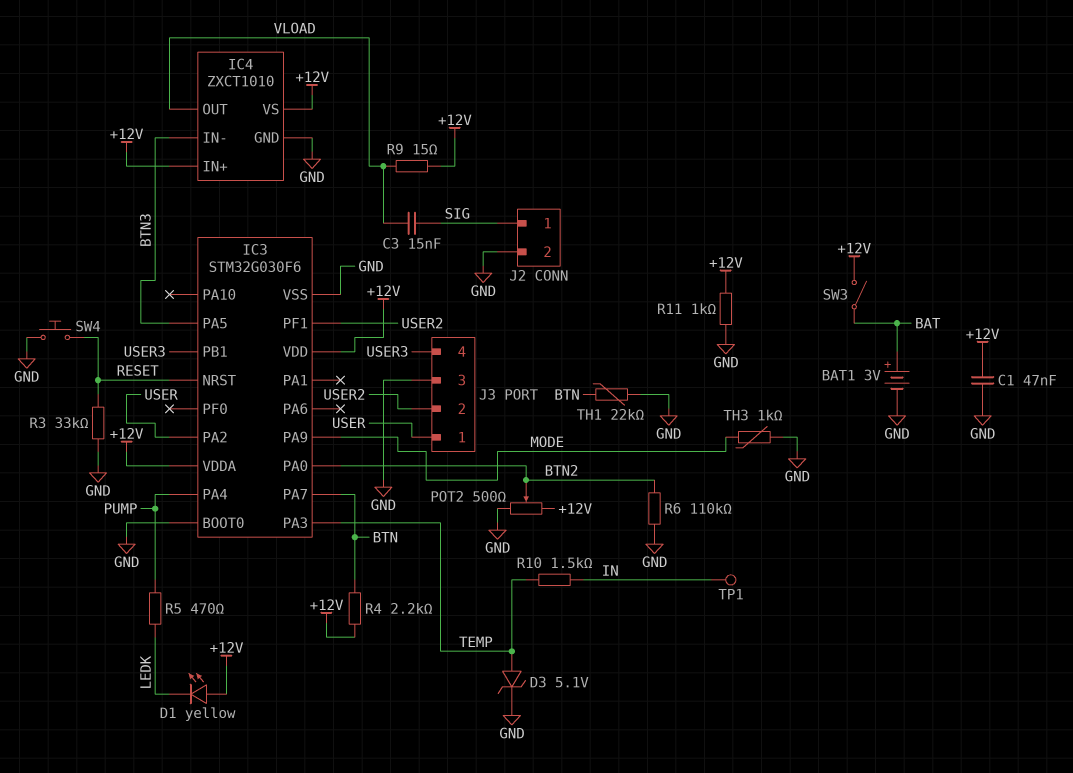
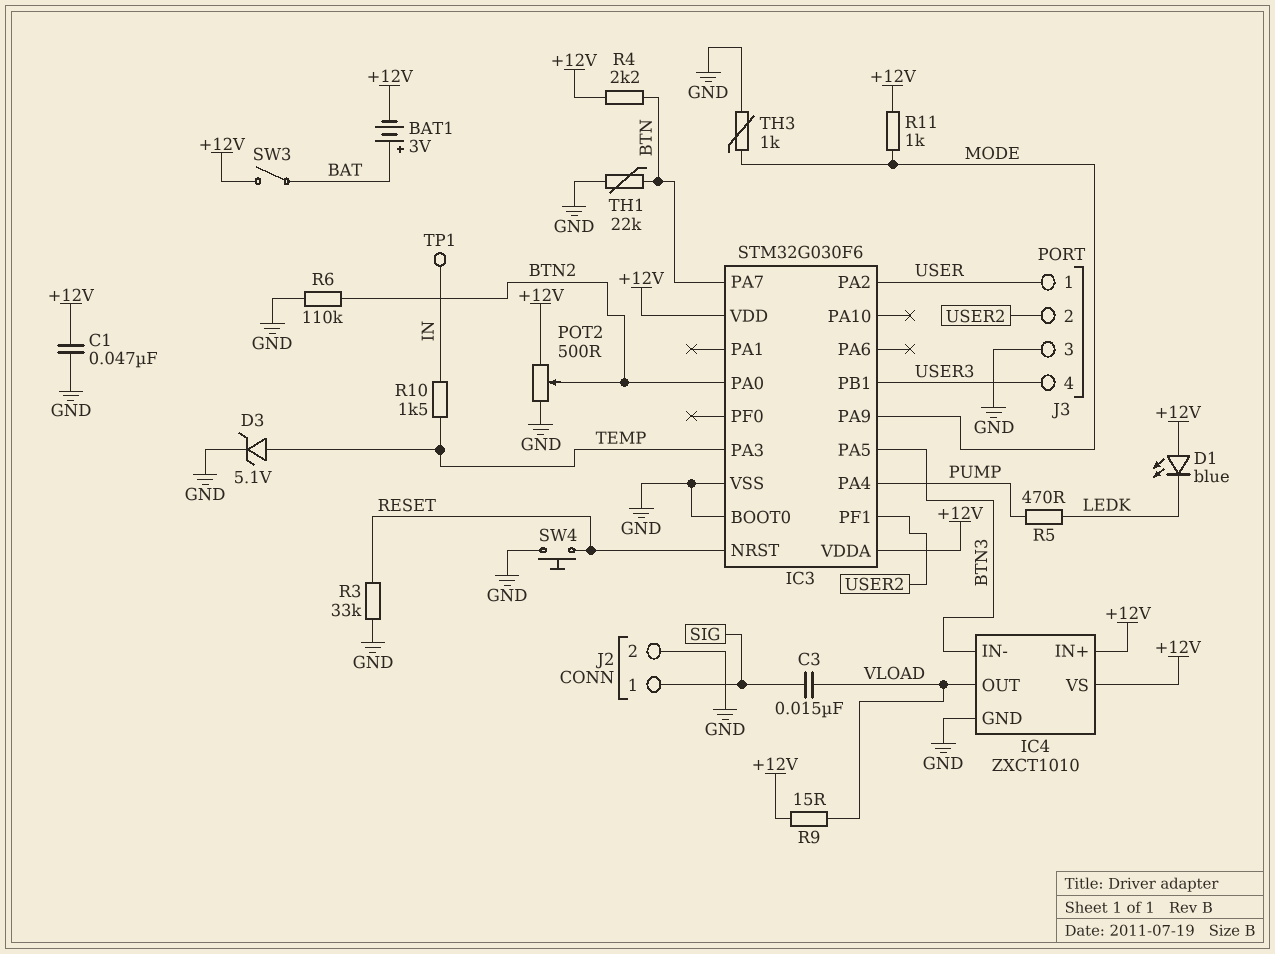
BAT1: 3V (plus BAT, minus GND) -> 3V (plus BAT, minus +12V)
D1: LED yellow (A +12V, K LEDK) -> LED blue (A +12V, K LEDK)
R11: 1k (+12V, GND) -> 1k (+12V, MODE)

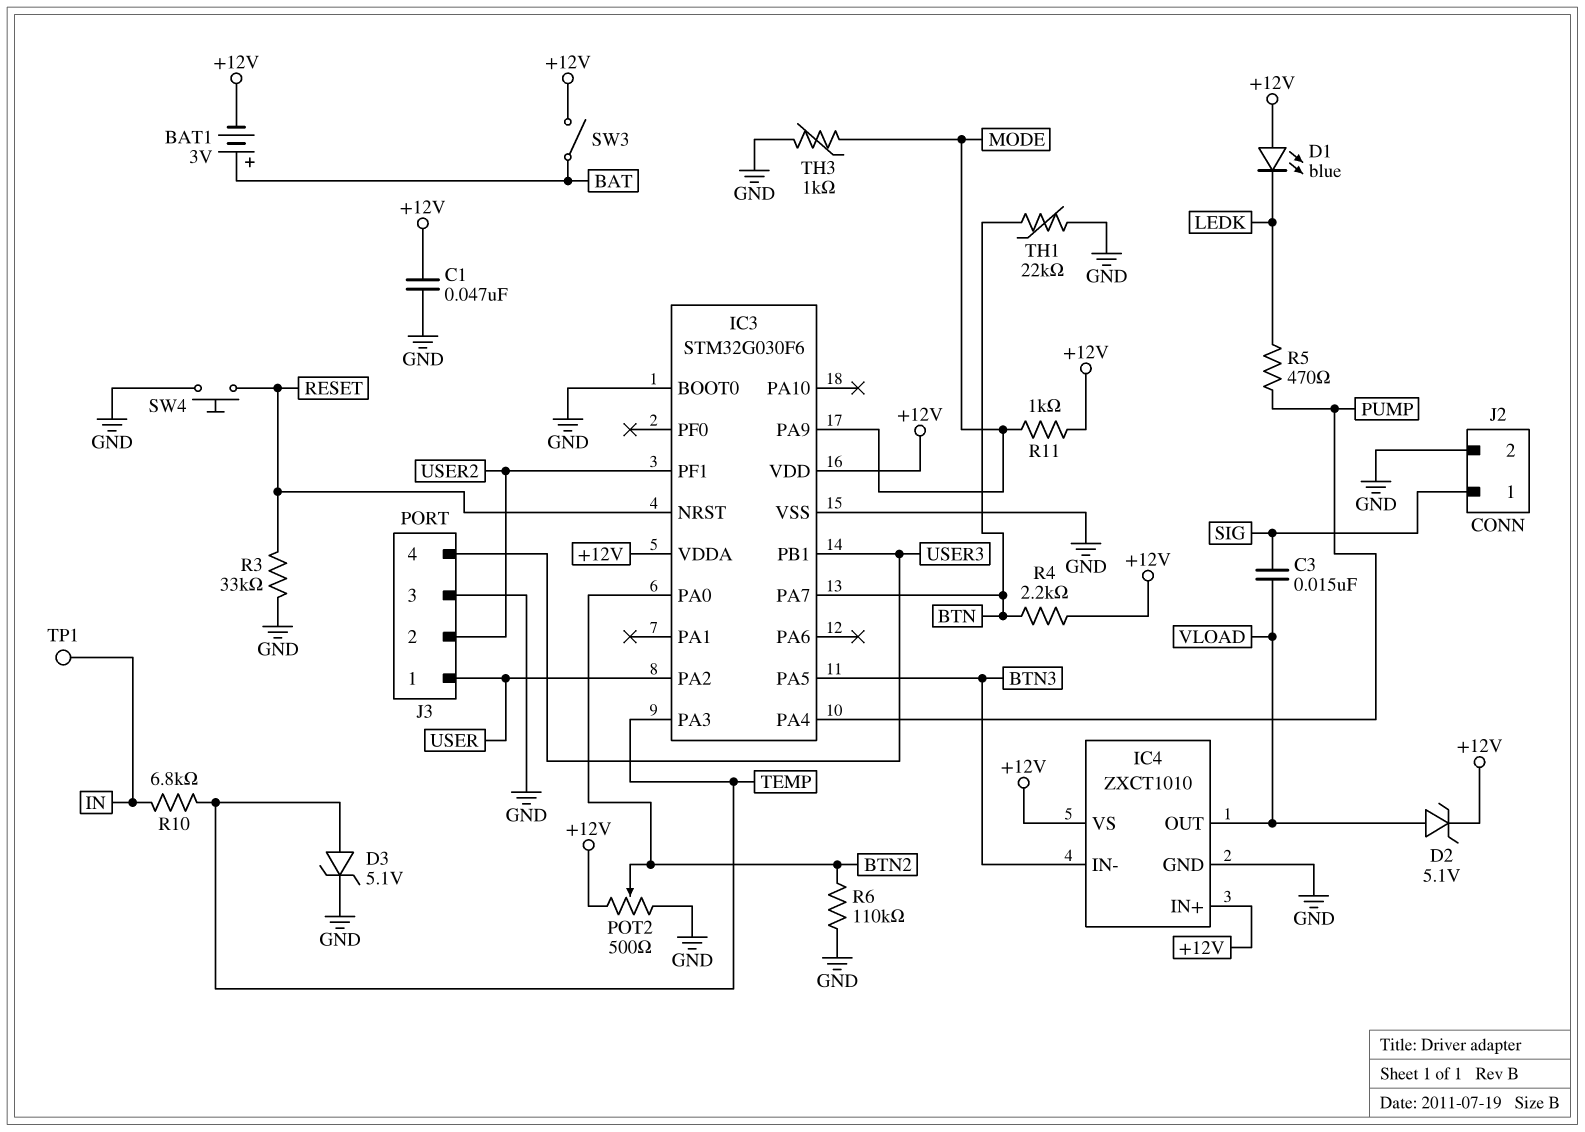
D2: none -> zener 5.1V (A VLOAD, K +12V)
R9: 15 (+12V, VLOAD) -> none
R10: 1.5k (IN, TEMP) -> 6.8k (IN, TEMP)

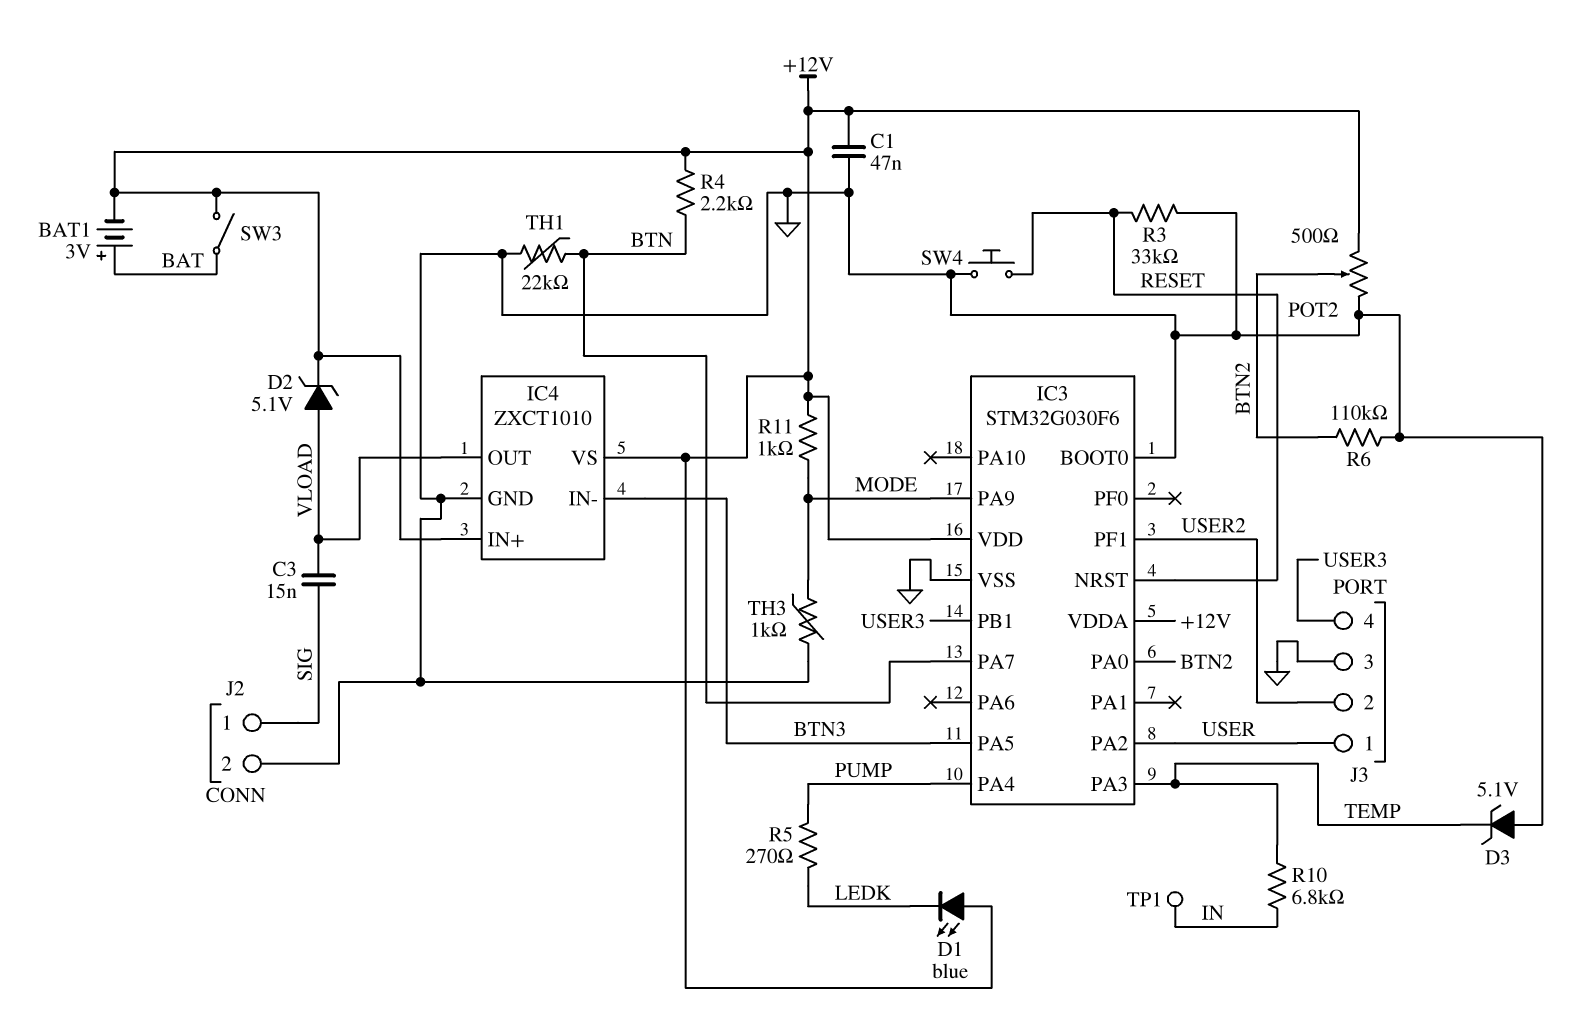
D3: zener 5.1V (A TEMP, K GND) -> zener 5.1V (A GND, K TEMP)
R5: 470 (LEDK, PUMP) -> 270 (LEDK, PUMP)

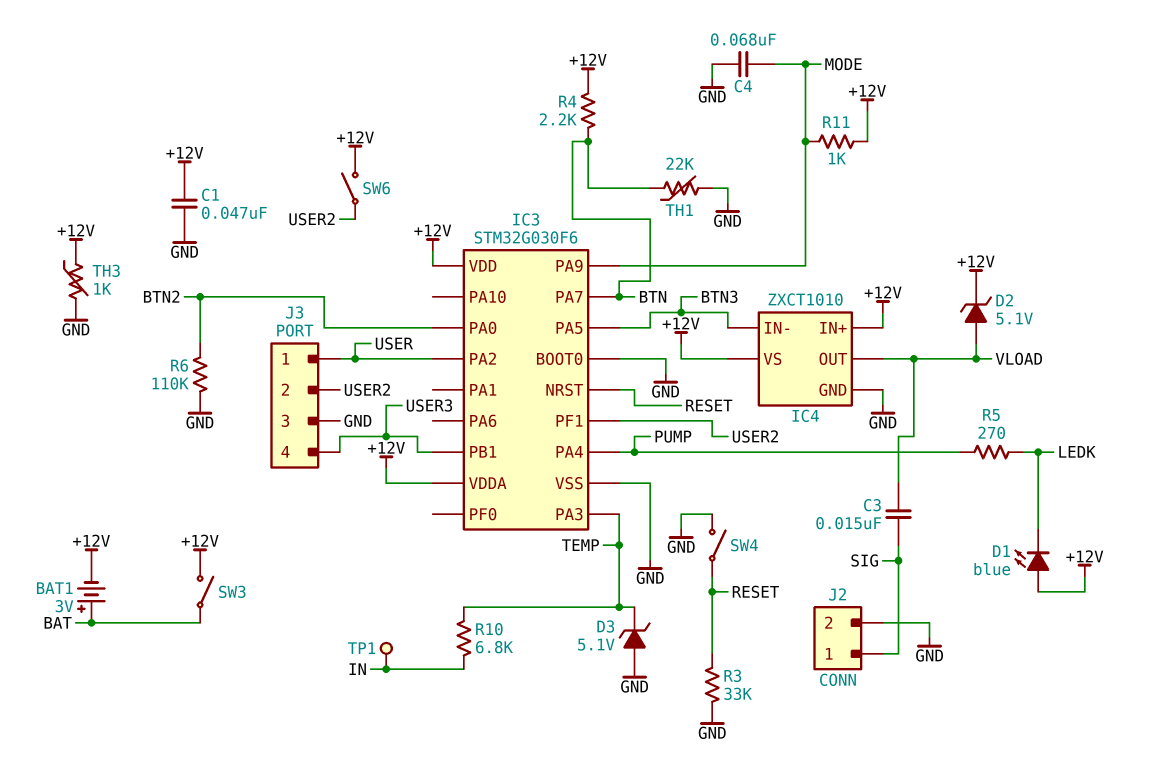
C4: none -> 68nF (GND, MODE)
POT2: 500 (+12V, GND, wiper BTN2) -> none
SW4: button (GND, RESET) -> switch (GND, RESET)
SW6: none -> switch (+12V, USER2)
TH3: 1k (GND, MODE) -> 1k (+12V, GND)

